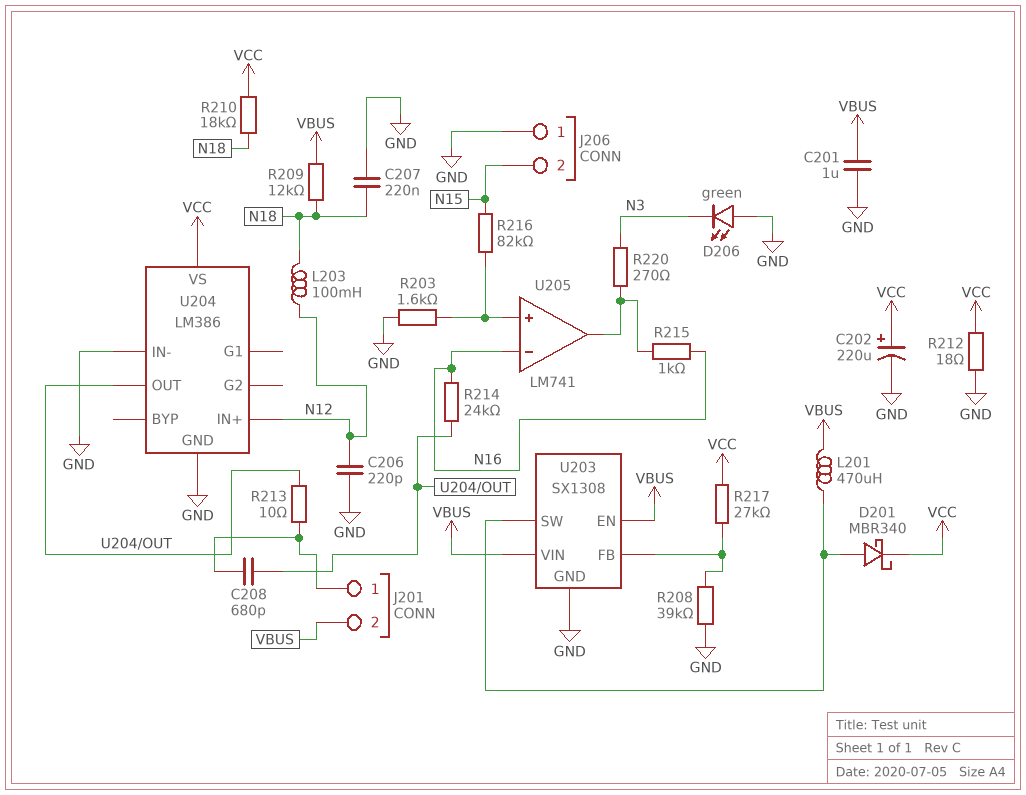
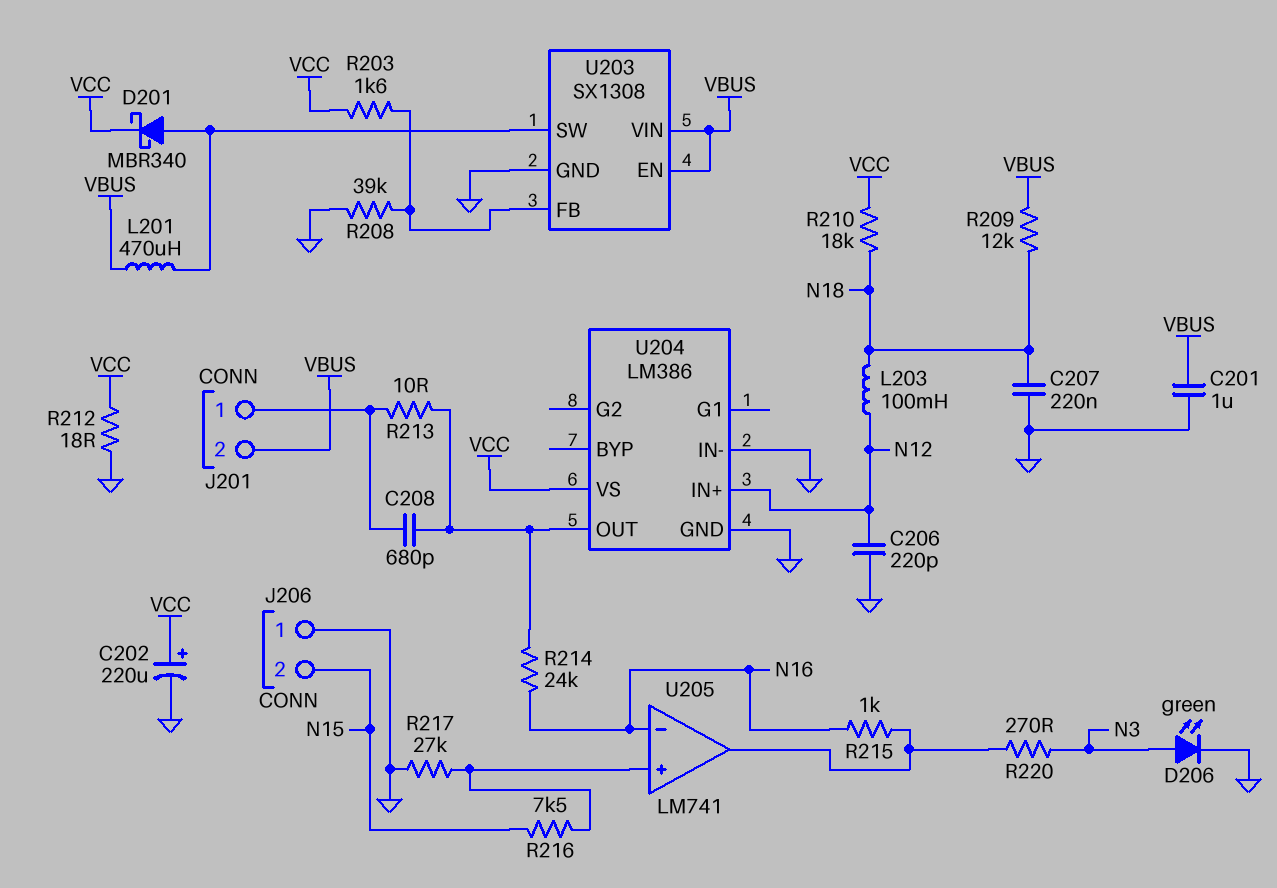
D206: LED green (A GND, K N3) -> LED green (A N3, K GND)
R203: 1.6k (GND, U205/in+) -> 1.6k (U203/FB, VCC)
R216: 82k (N15, U205/in+) -> 7.5k (N15, U205/in+)
R217: 27k (U203/FB, VCC) -> 27k (GND, U205/in+)

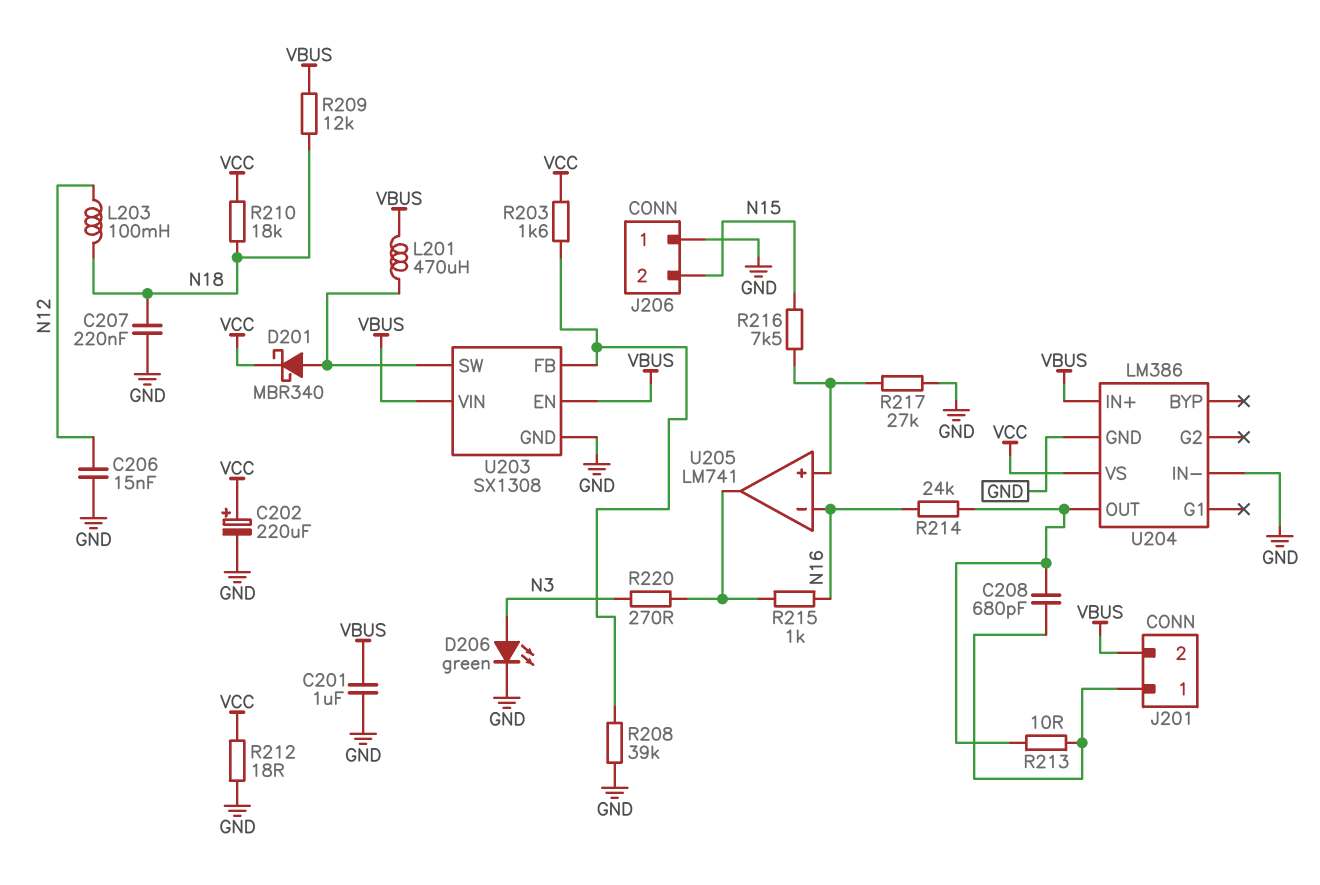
C206: 220pF (GND, N12) -> 15nF (GND, N12)
U204 pin IN+: N12 -> VBUS

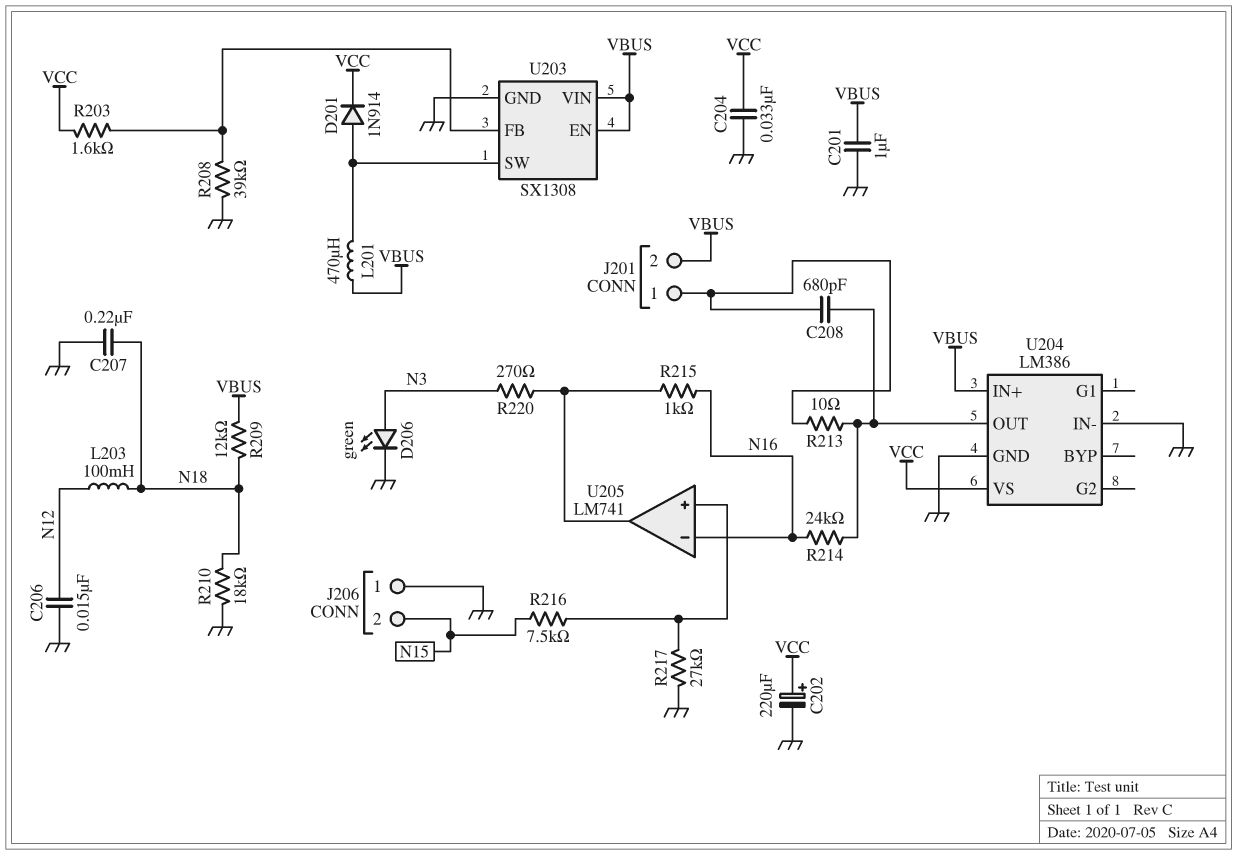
C204: none -> 33nF (GND, VCC)
D201: schottky MBR340 (A U203/SW, K VCC) -> diode 1N914 (A U203/SW, K VCC)
R210: 18k (N18, VCC) -> 18k (GND, N18)
R212: 18 (GND, VCC) -> none

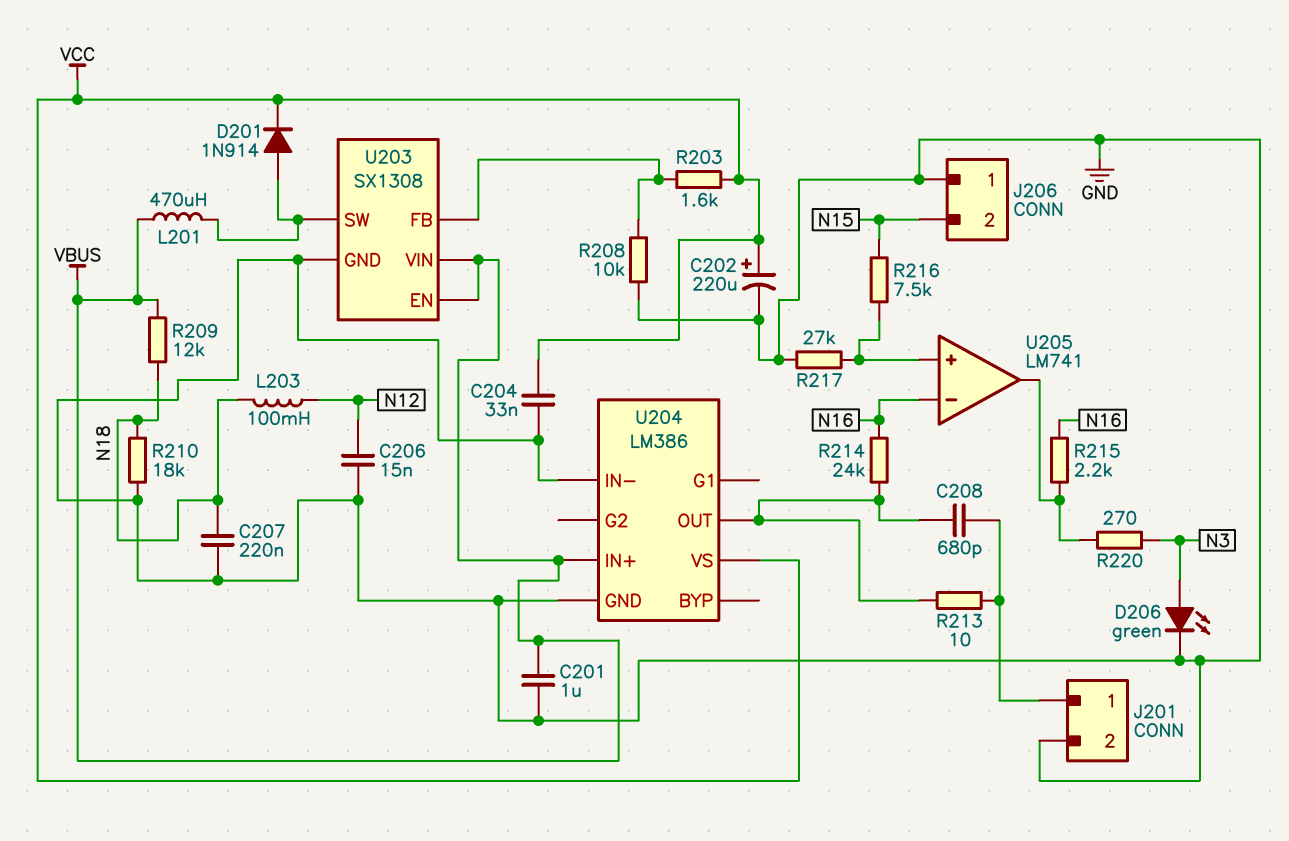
J201 pin 2: VBUS -> GND
R208: 39k (GND, U203/FB) -> 10k (GND, U203/FB)
R215: 1k (N16, U205/out) -> 2.2k (N16, U205/out)

